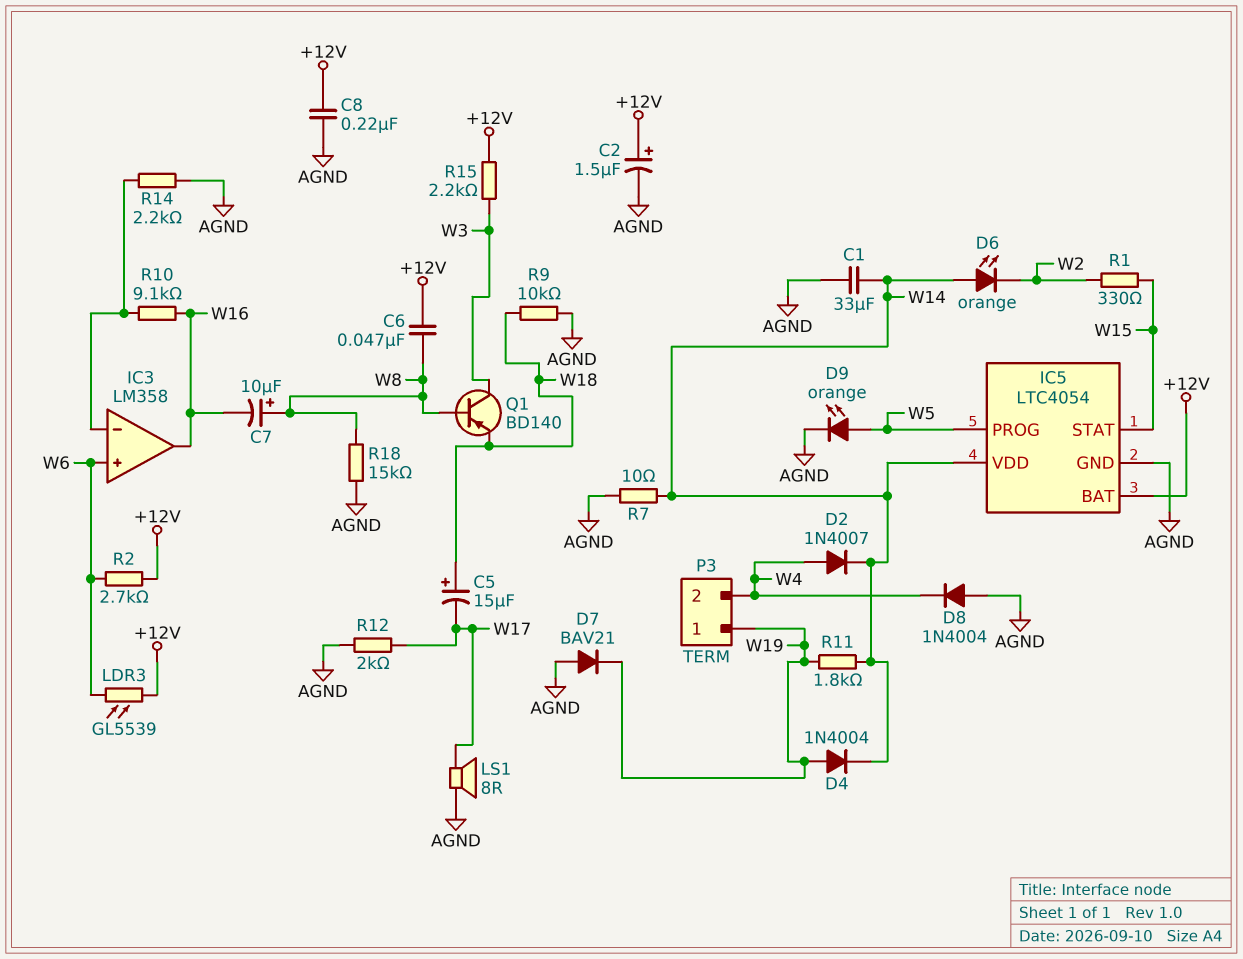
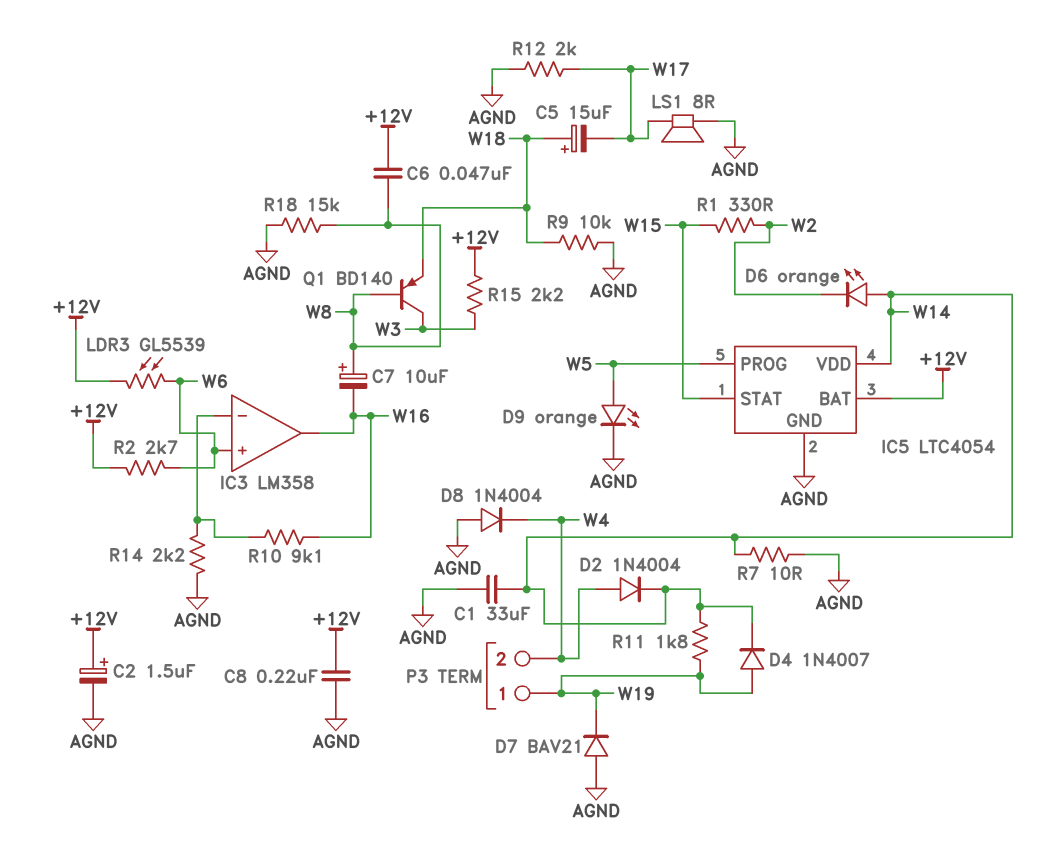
D2: diode 1N4007 (A W4, K W14) -> diode 1N4004 (A W4, K W14)
D4: diode 1N4004 (A W19, K W14) -> diode 1N4007 (A W19, K W14)

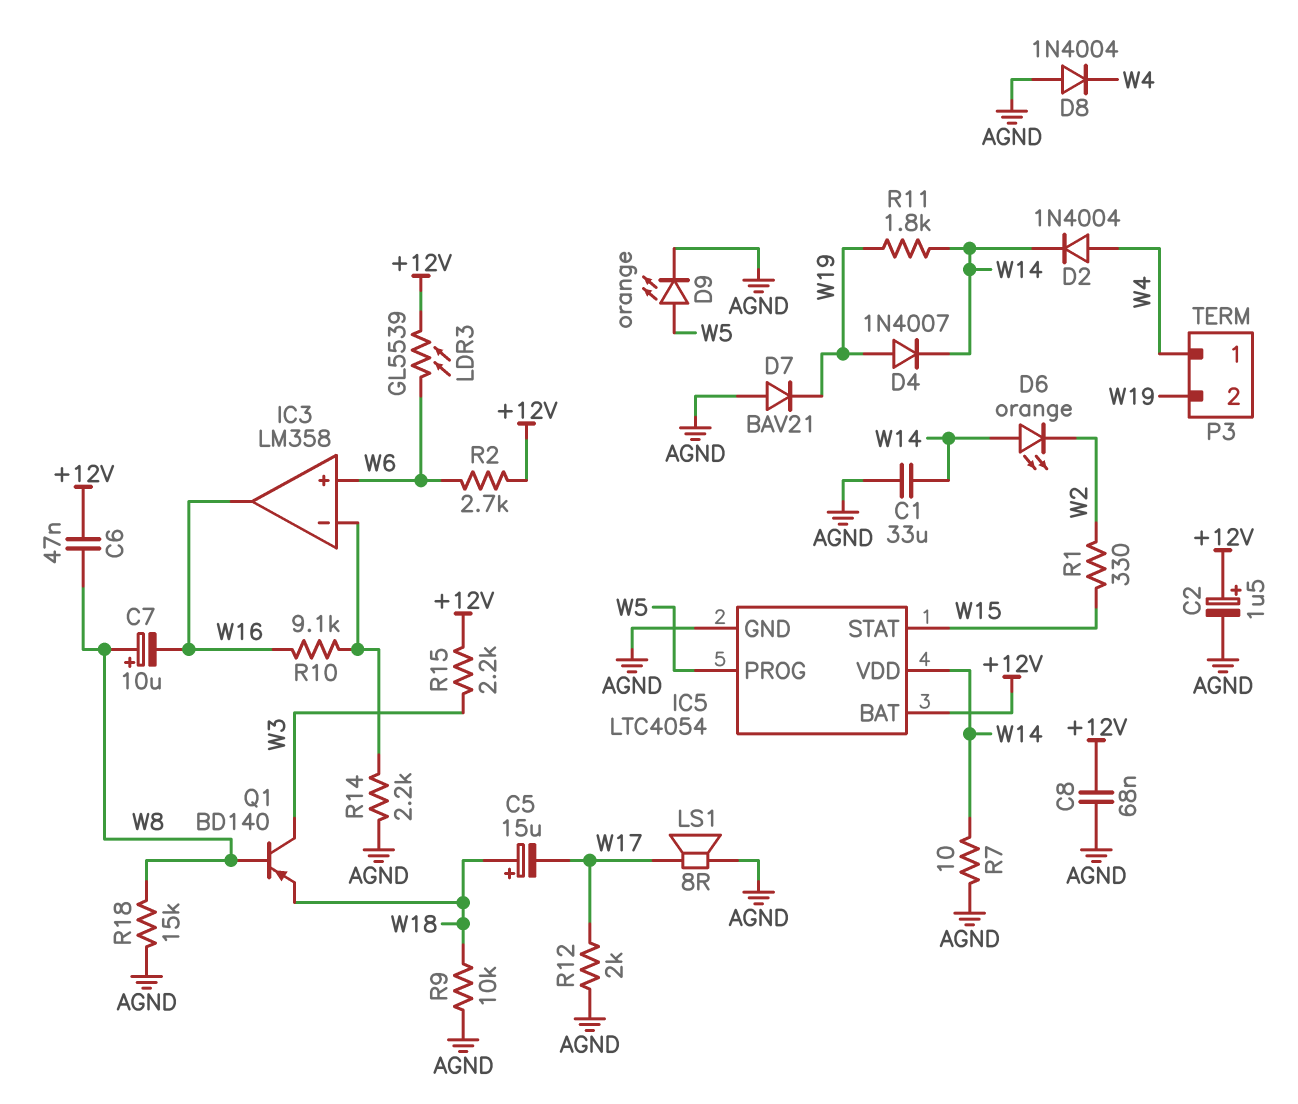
C8: 220nF (+12V, AGND) -> 68nF (+12V, AGND)
P3 pin 1: W19 -> W4
P3 pin 2: W4 -> W19

